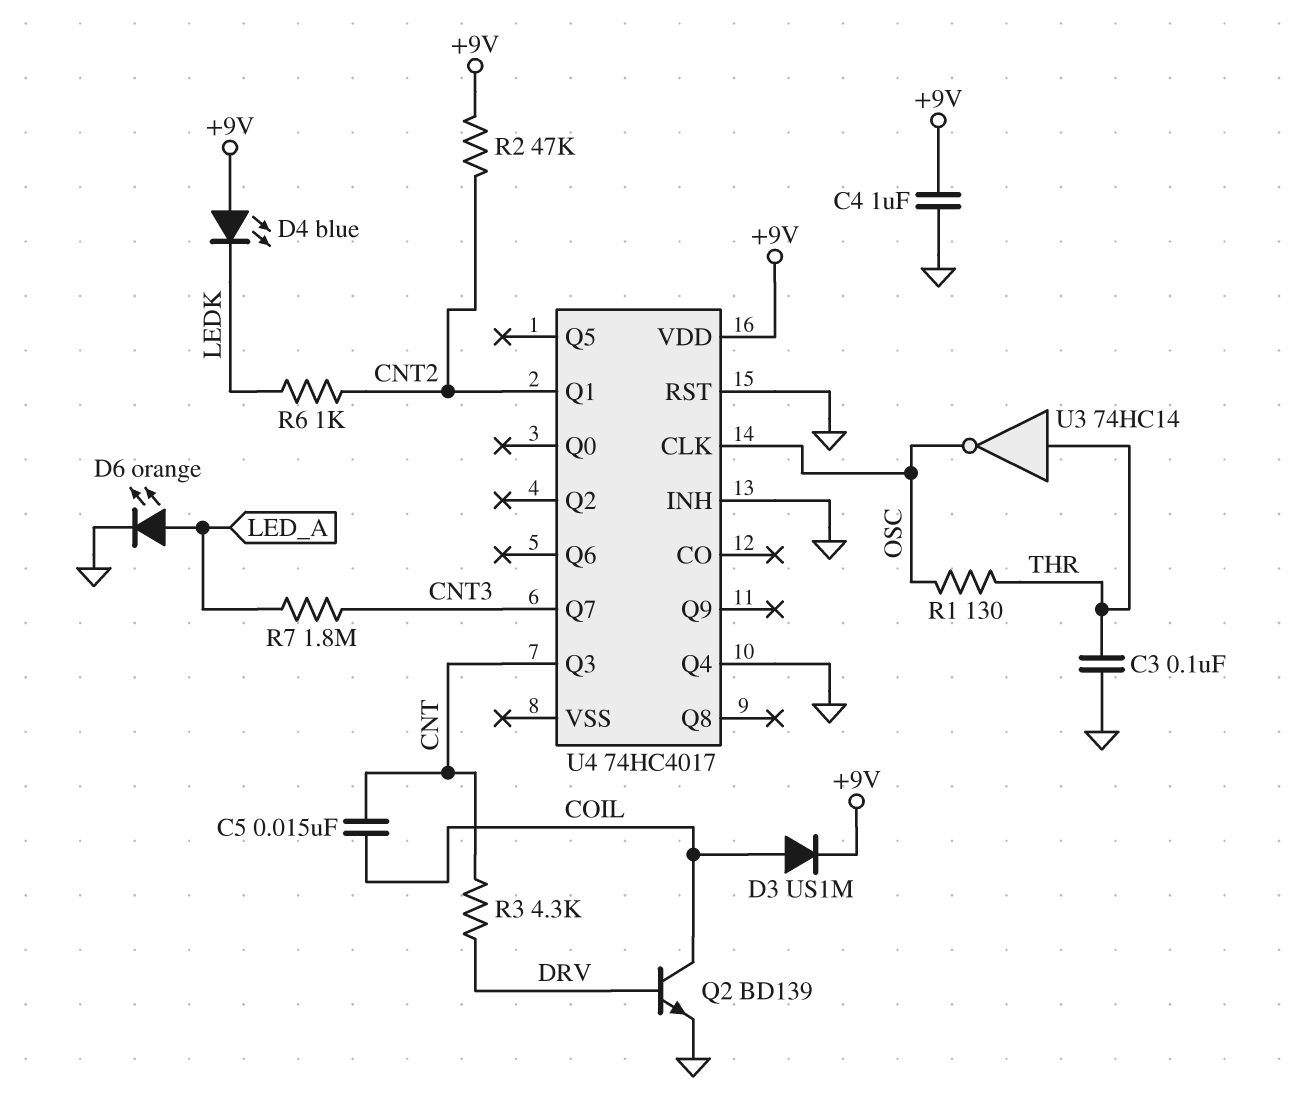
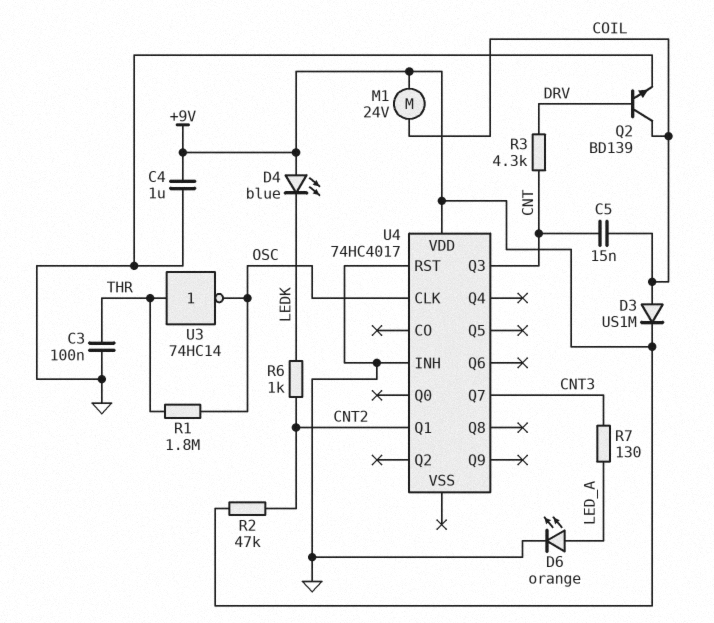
M1: none -> motor 24V (+9V, COIL)
R1: 130 (OSC, THR) -> 1.8M (OSC, THR)
R7: 1.8M (CNT3, LED_A) -> 130 (CNT3, LED_A)
U4 pin Q4: GND -> none

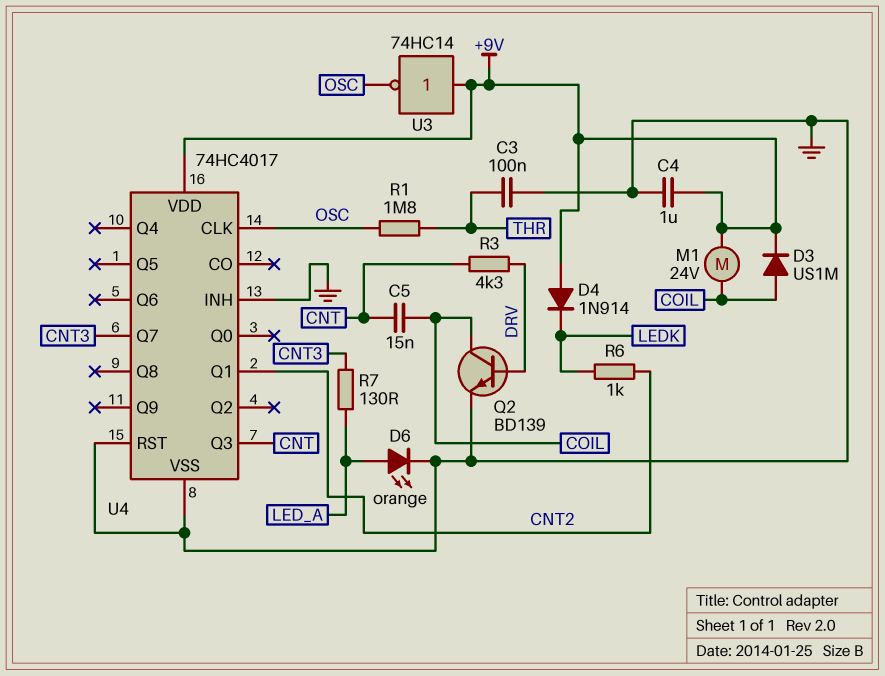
D4: LED blue (A +9V, K LEDK) -> diode 1N914 (A +9V, K LEDK)
R2: 47k (+9V, CNT2) -> none
U3: NOT 74HC14 (in THR, out OSC) -> NOT 74HC14 (in +9V, out OSC)
U4 pin VSS: none -> GND

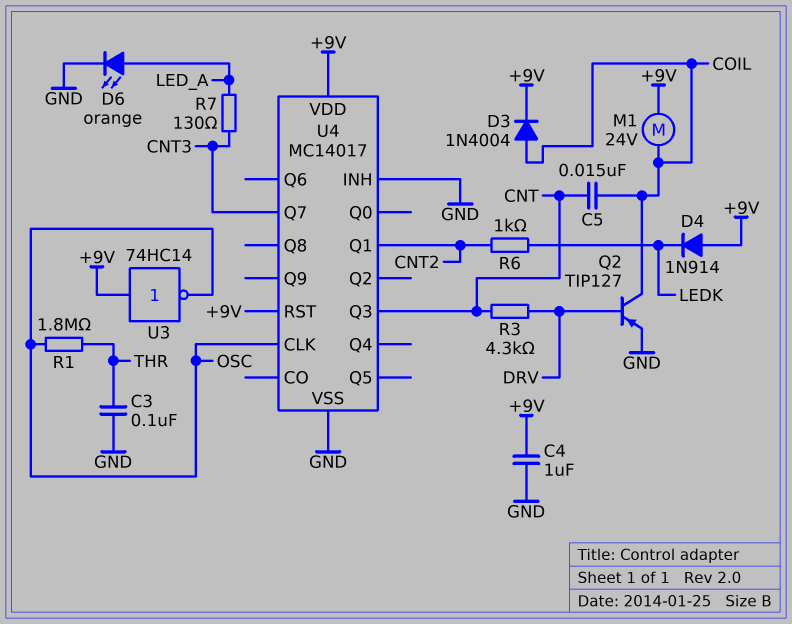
D3: diode US1M (A COIL, K +9V) -> diode 1N4004 (A COIL, K +9V)
Q2: NPN BD139 (B DRV, C COIL, E GND) -> PNP TIP127 (B DRV, C COIL, E GND)
U4: 74HC4017 -> MC14017
U4 pin RST: GND -> +9V

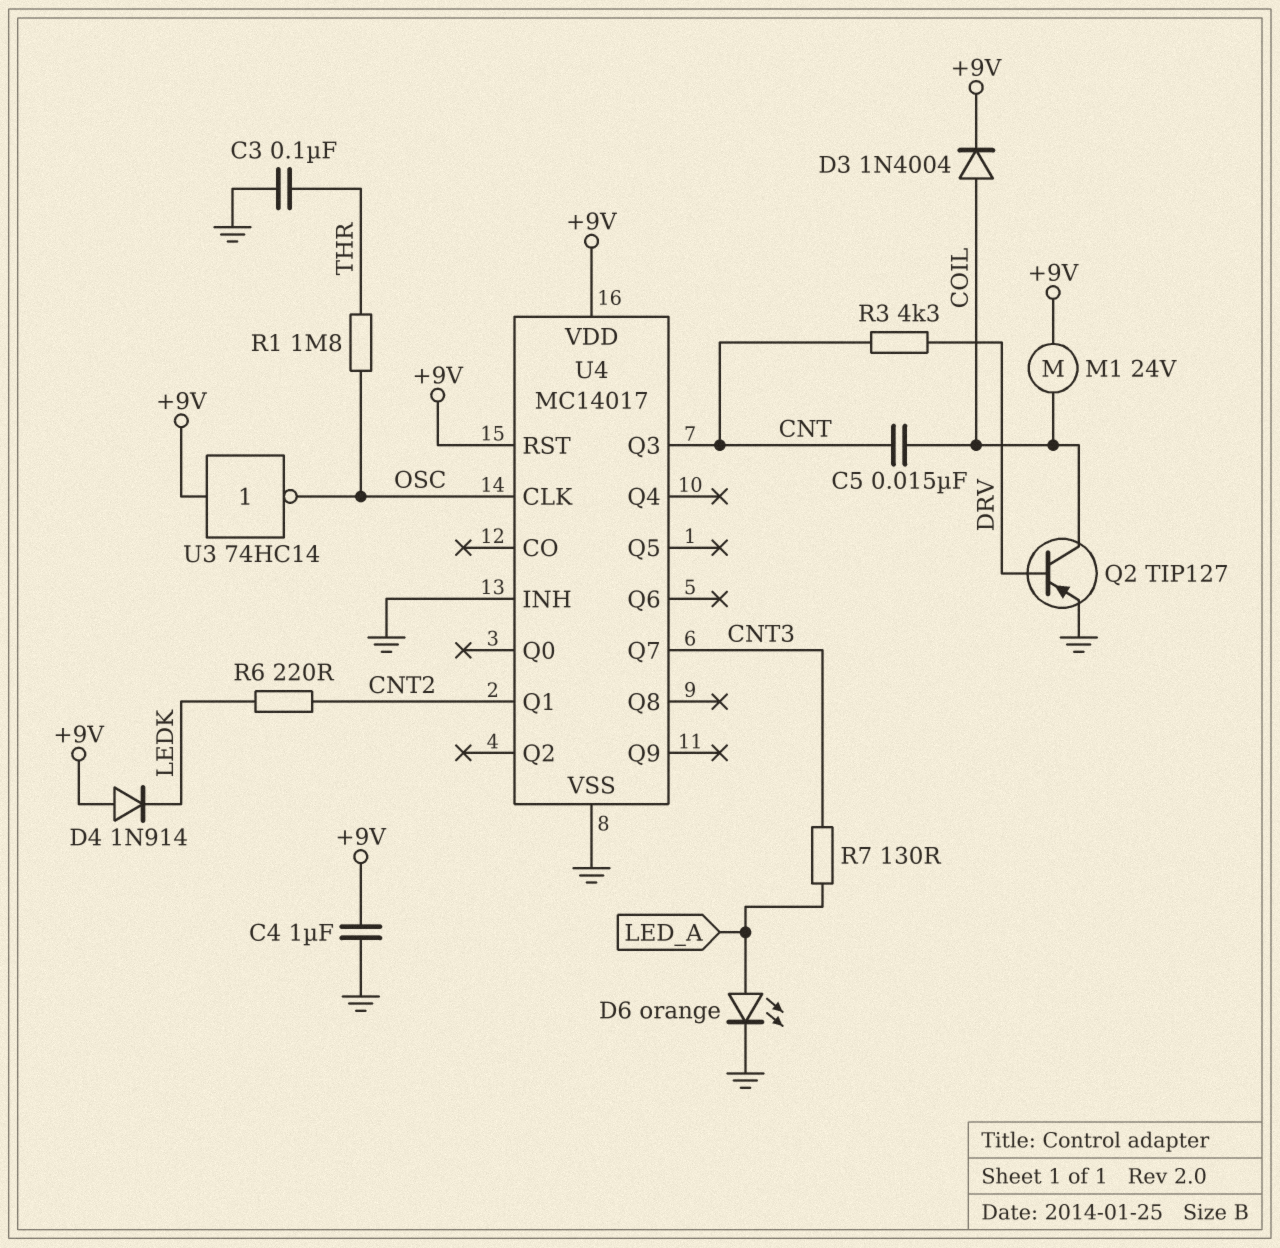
R6: 1k (CNT2, LEDK) -> 220 (CNT2, LEDK)

